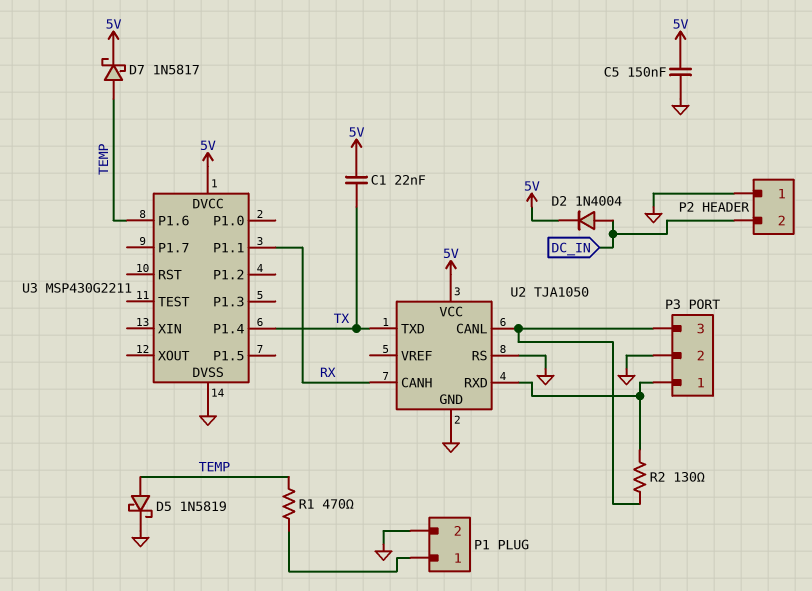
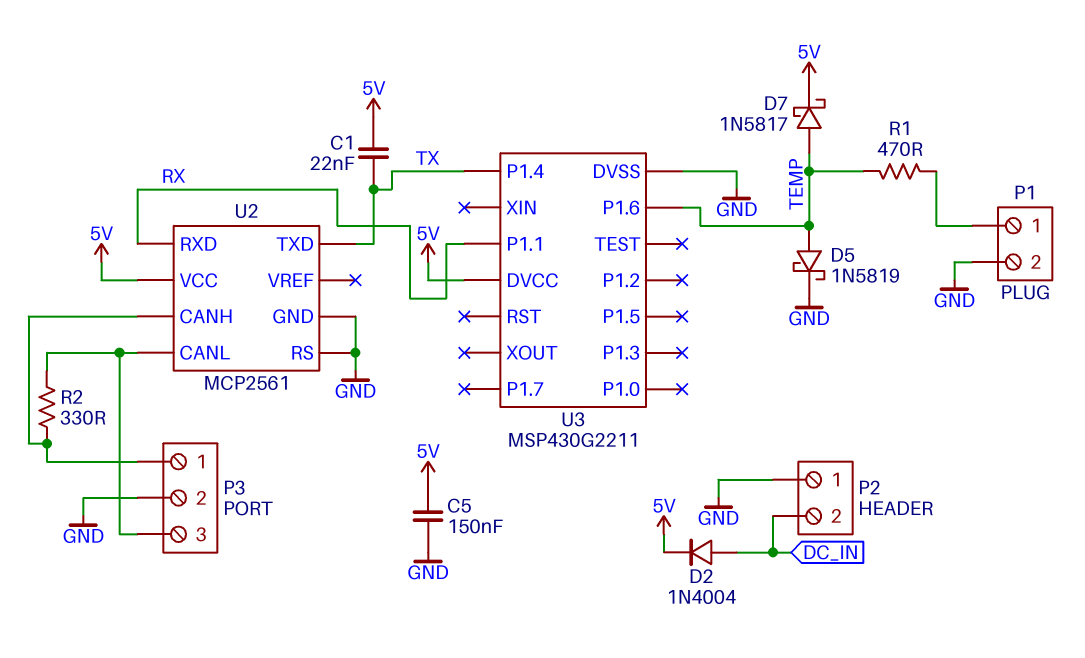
R2: 130 (P3/1, P3/3) -> 330 (P3/1, P3/3)
U2: TJA1050 -> MCP2561
U2 pin CANH: RX -> P3/1
U2 pin RXD: P3/1 -> RX

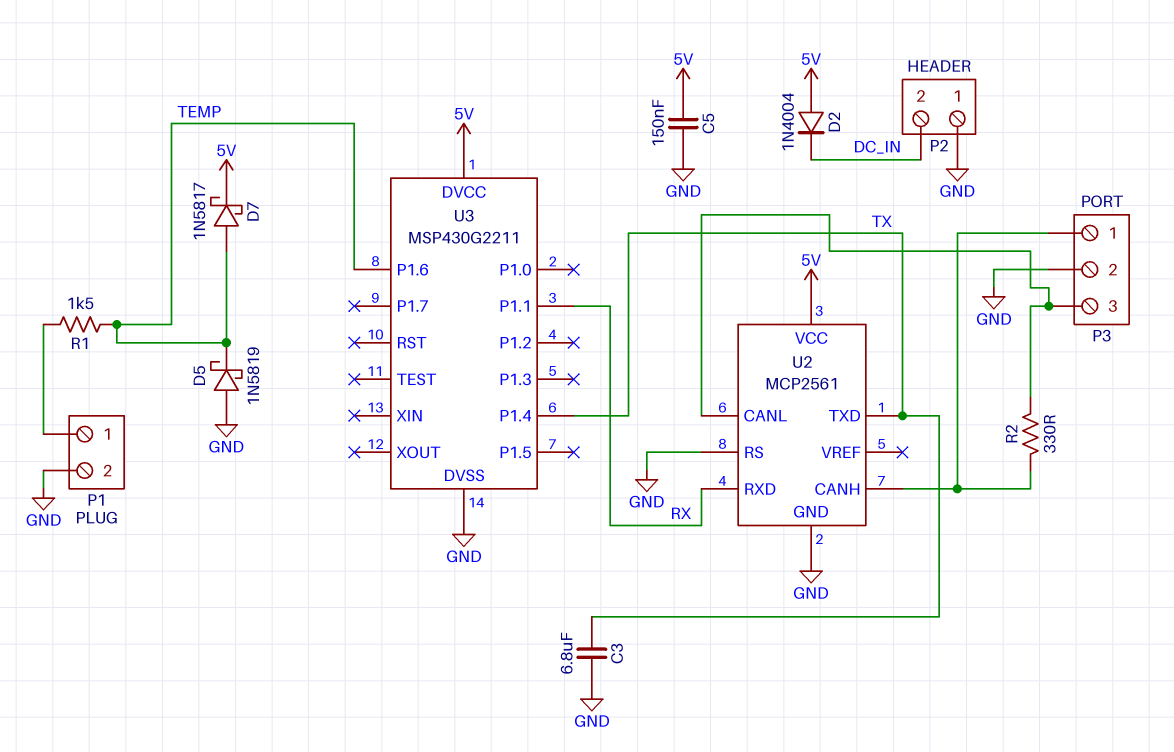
C1: 22nF (5V, TX) -> none
C3: none -> 6.8uF (GND, TX)
D2: diode 1N4004 (A DC_IN, K 5V) -> diode 1N4004 (A 5V, K DC_IN)
D5: schottky 1N5819 (A TEMP, K GND) -> schottky 1N5819 (A GND, K TEMP)
R1: 470 (P1/1, TEMP) -> 1.5k (P1/1, TEMP)

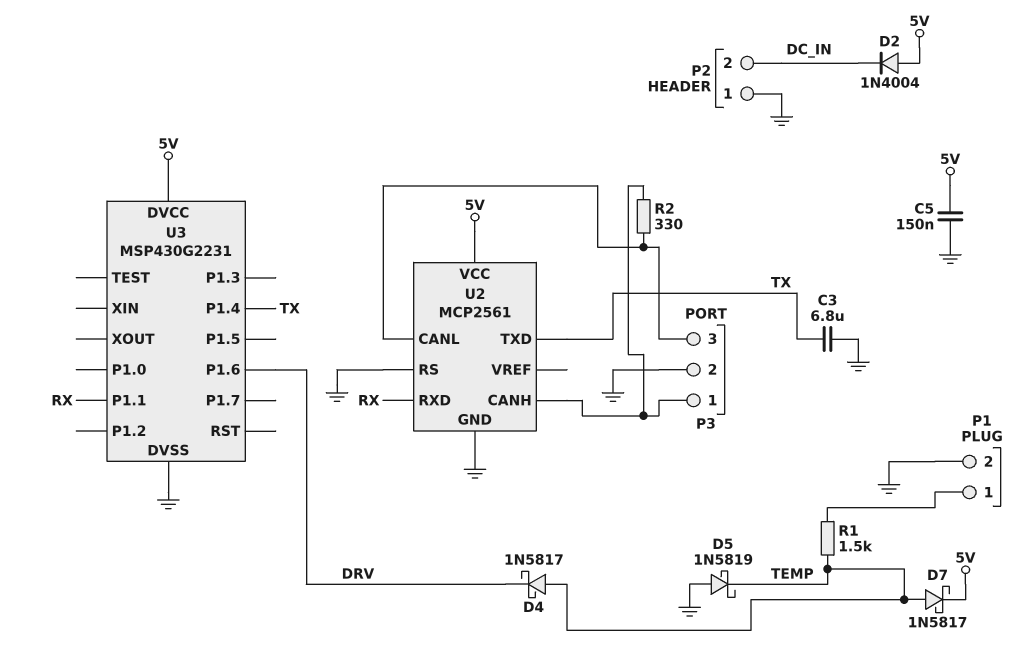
D4: none -> schottky 1N5817 (A TEMP, K DRV)
U3: MSP430G2211 -> MSP430G2231
U3 pin P1.6: TEMP -> DRV

